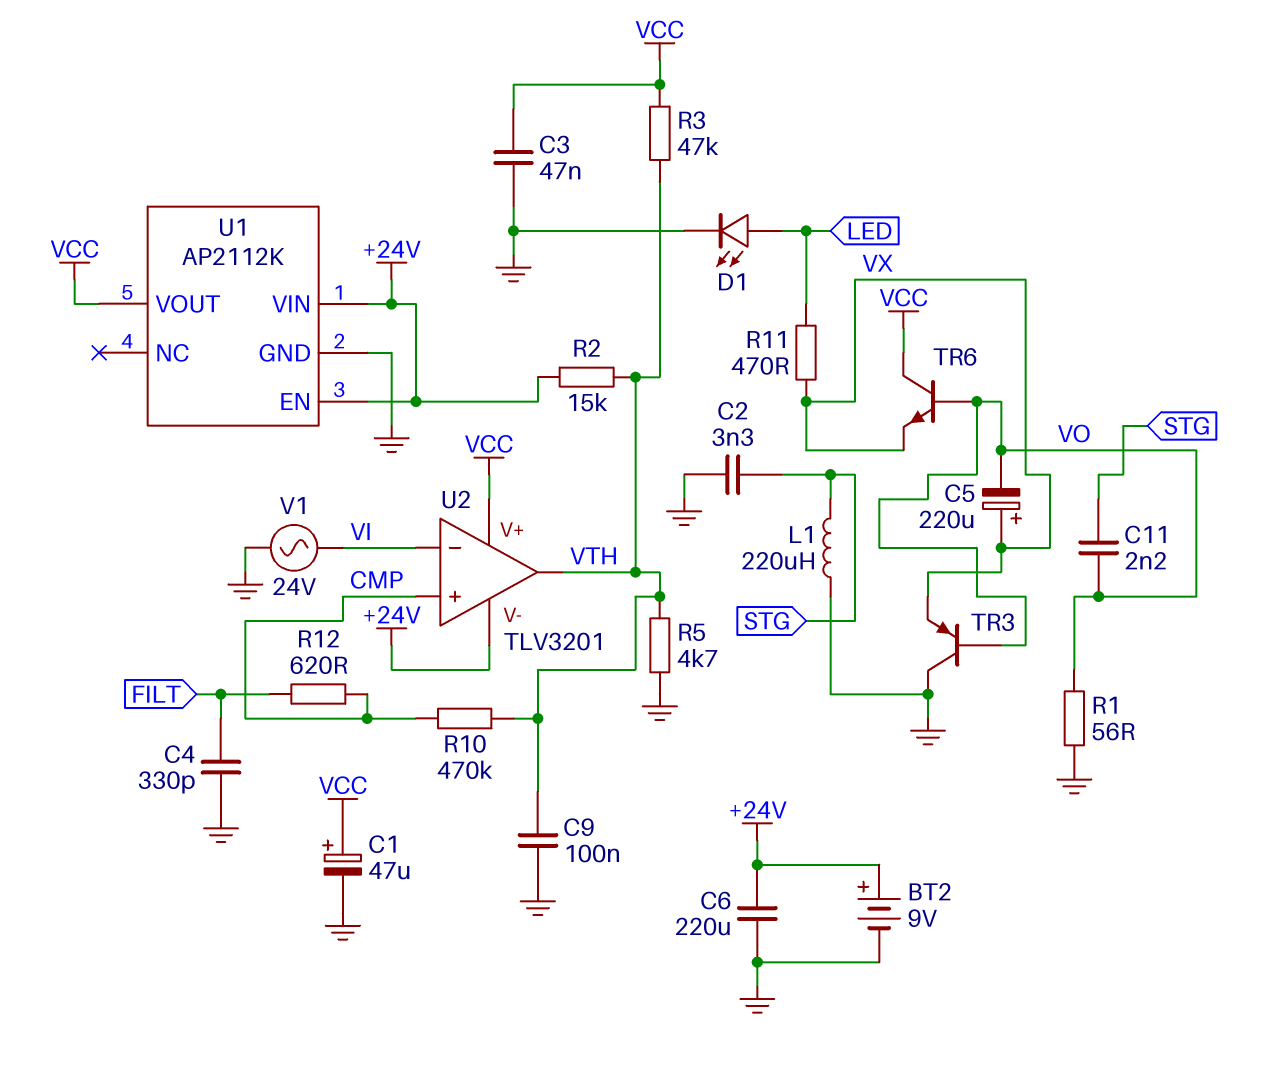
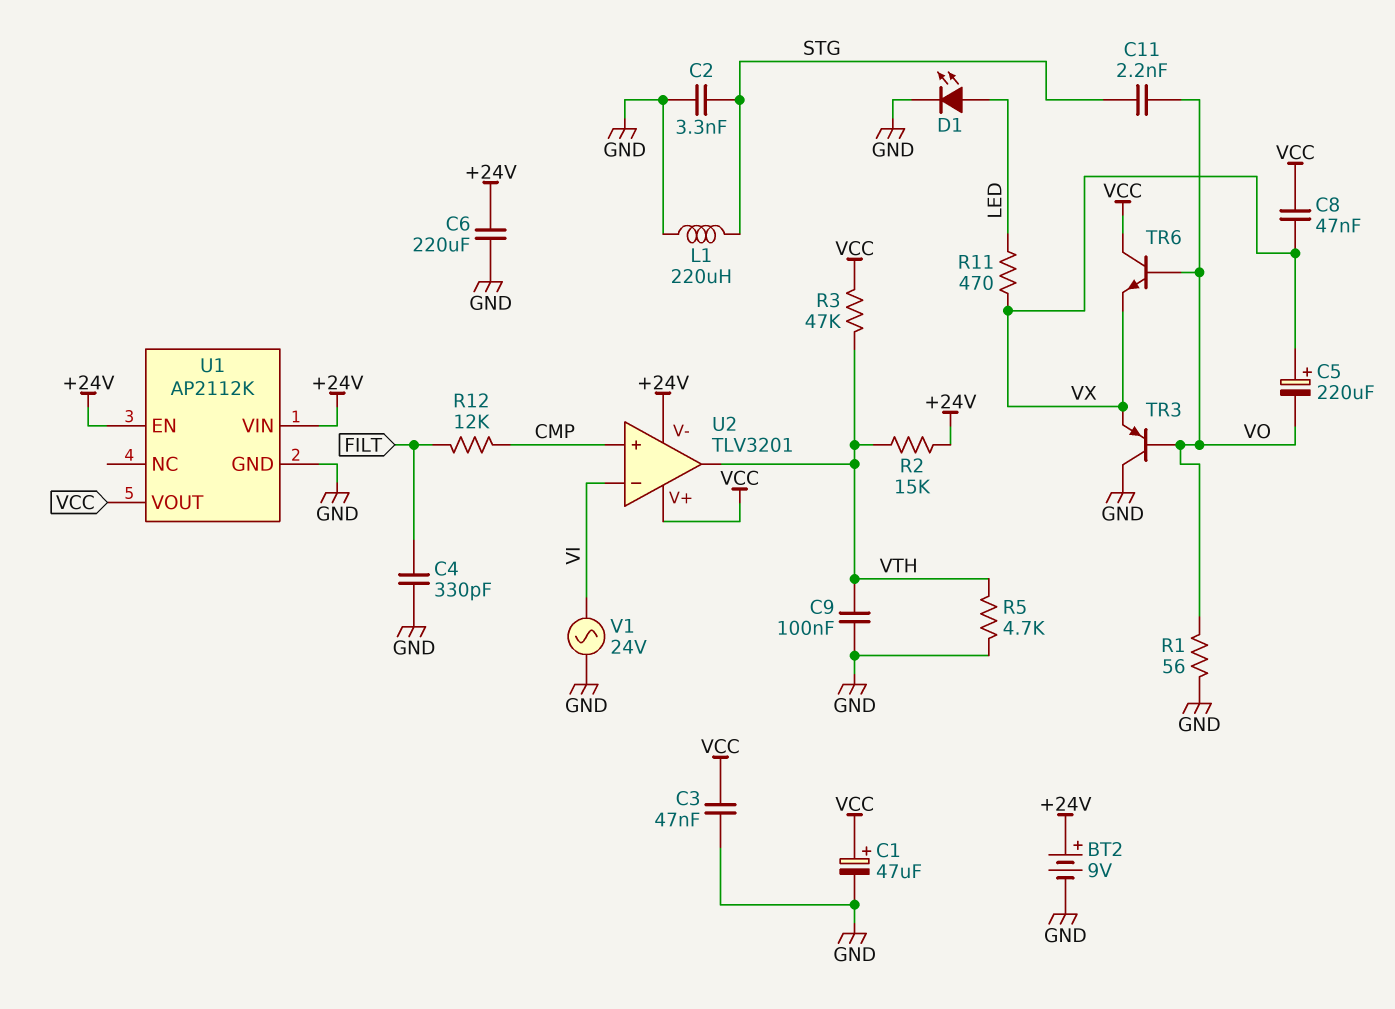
C8: none -> 47nF (VCC, VX)
R10: 470k (CMP, VTH) -> none
R12: 620 (CMP, FILT) -> 12k (CMP, FILT)

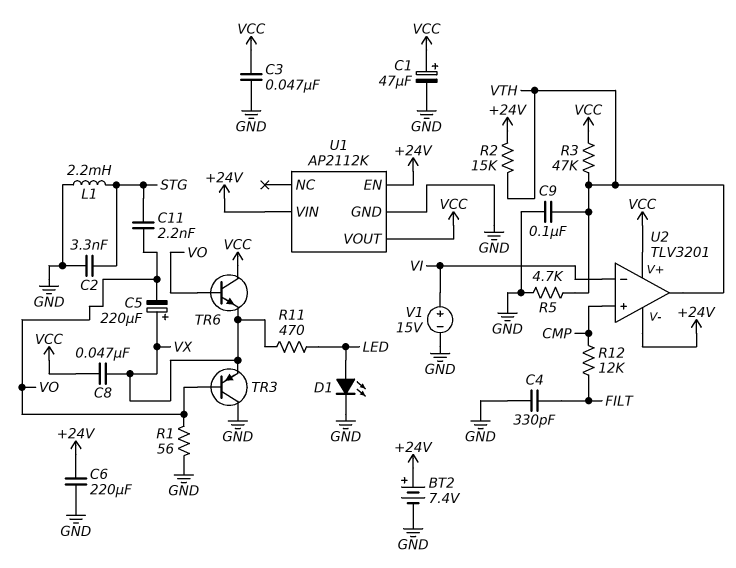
BT2: 9V (plus +24V, minus GND) -> 7.4V (plus +24V, minus GND)
L1: 220uH (GND, STG) -> 2.2mH (GND, STG)
V1: AC 24V (GND, VI) -> 15V (plus VI, minus GND)

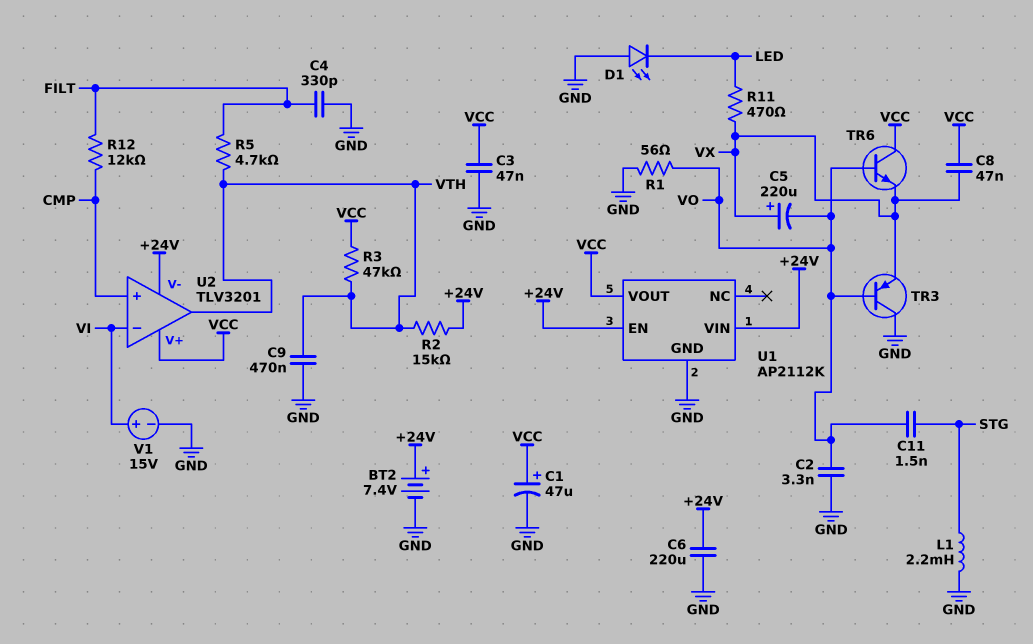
C2: 3.3nF (GND, STG) -> 3.3nF (GND, VO)
C9: 100nF (GND, VTH) -> 470nF (GND, VTH)
C11: 2.2nF (STG, VO) -> 1.5nF (STG, VO)
D1: LED (A LED, K GND) -> LED (A GND, K LED)
R5: 4.7k (GND, VTH) -> 4.7k (FILT, VTH)

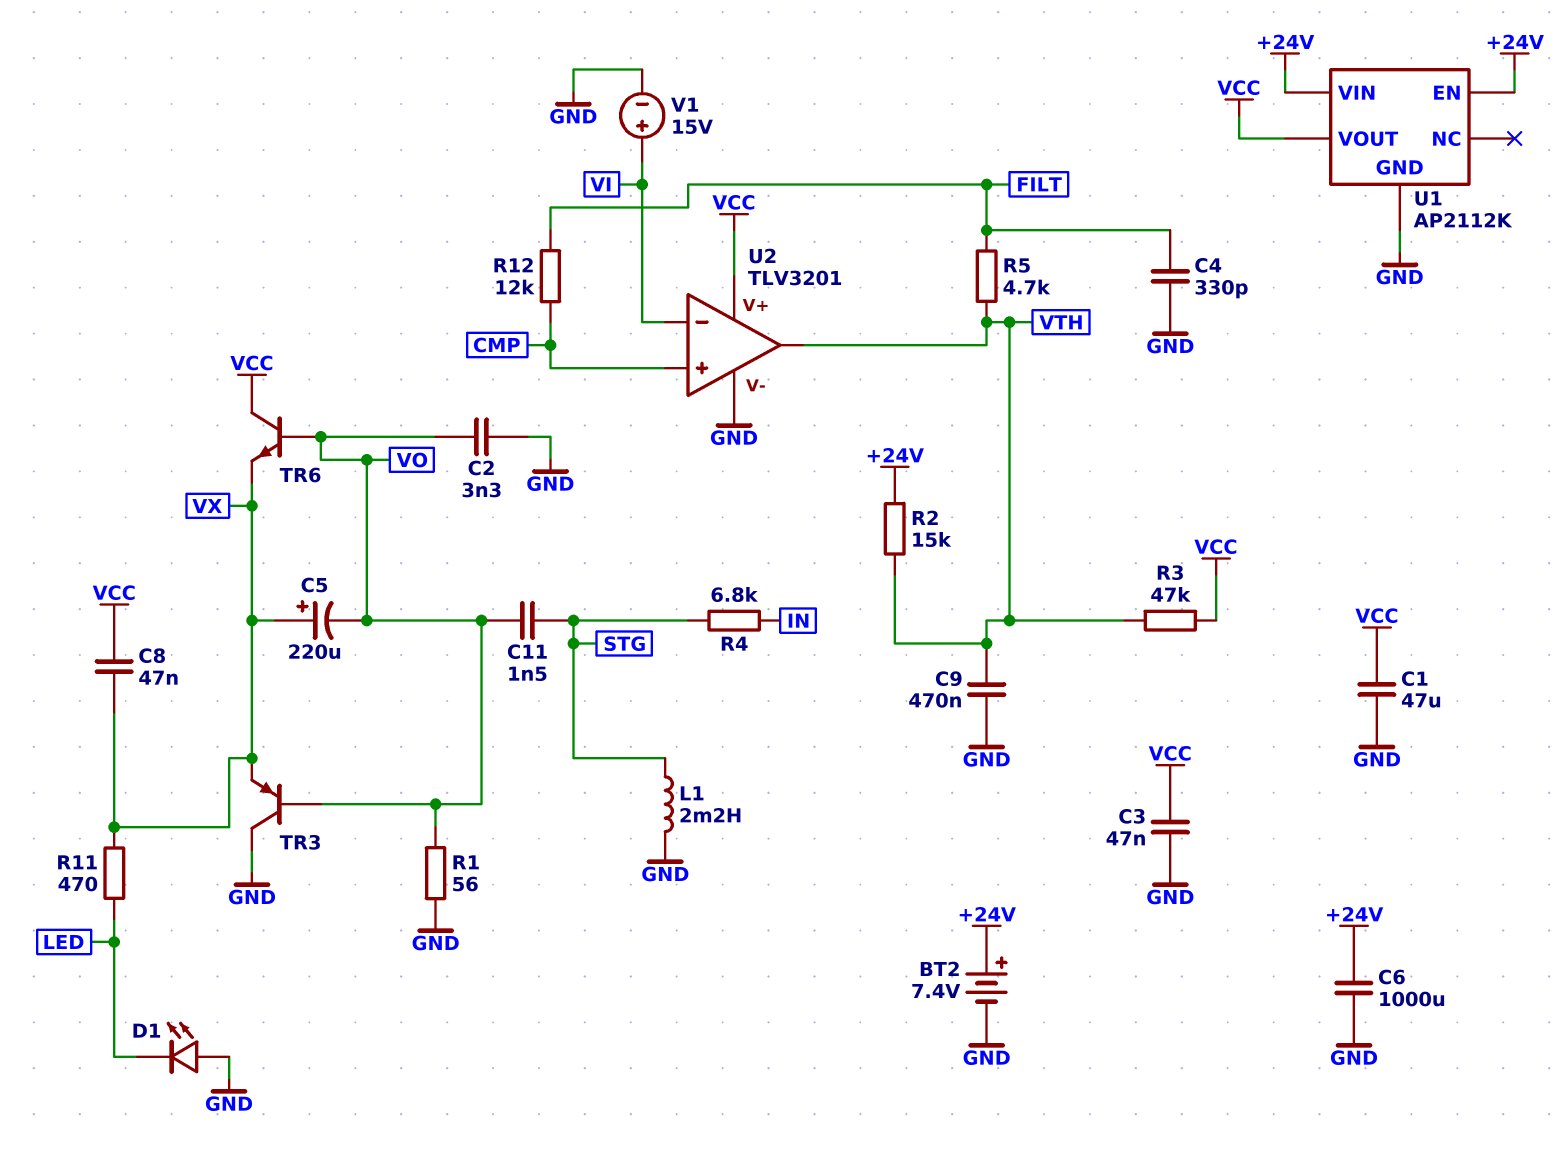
C1: 47uF (plus VCC, minus GND) -> 47uF (GND, VCC)
C6: 220uF (+24V, GND) -> 1000uF (+24V, GND)
R4: none -> 6.8k (IN, STG)
U2 pin V-: +24V -> GND

